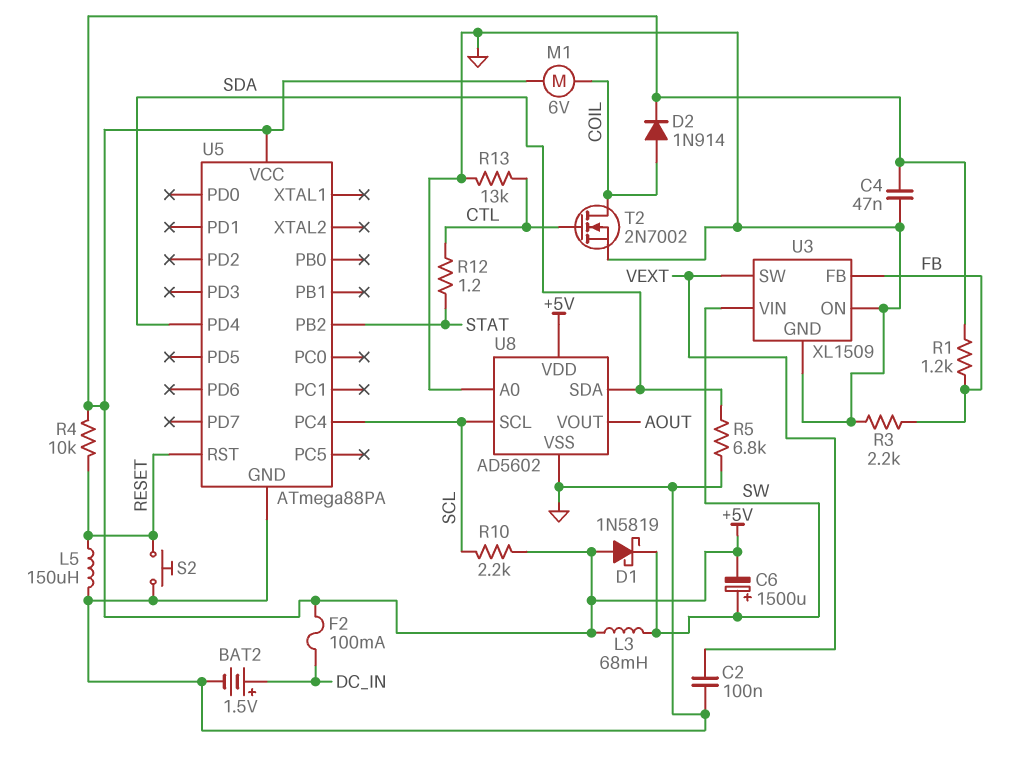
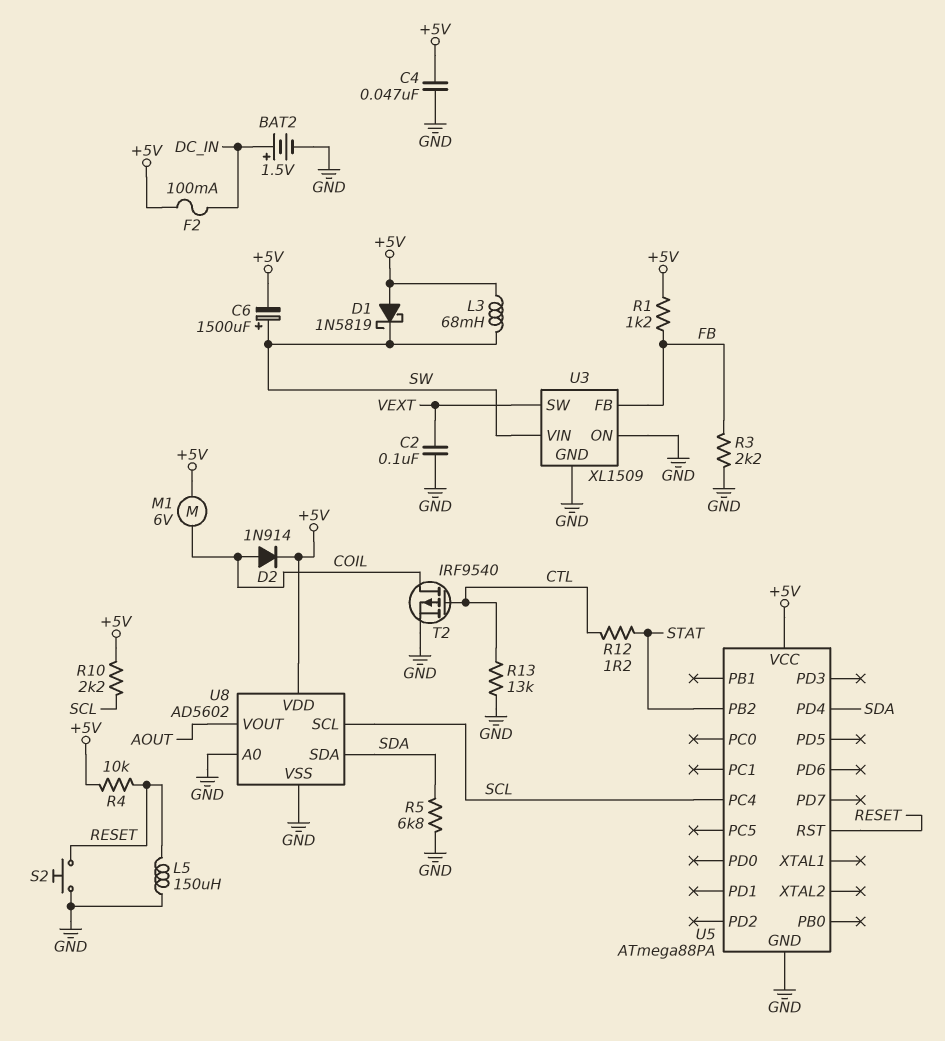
T2: NMOS 2N7002 (G CTL, D COIL, S GND) -> PMOS IRF9540 (G CTL, D COIL, S GND)

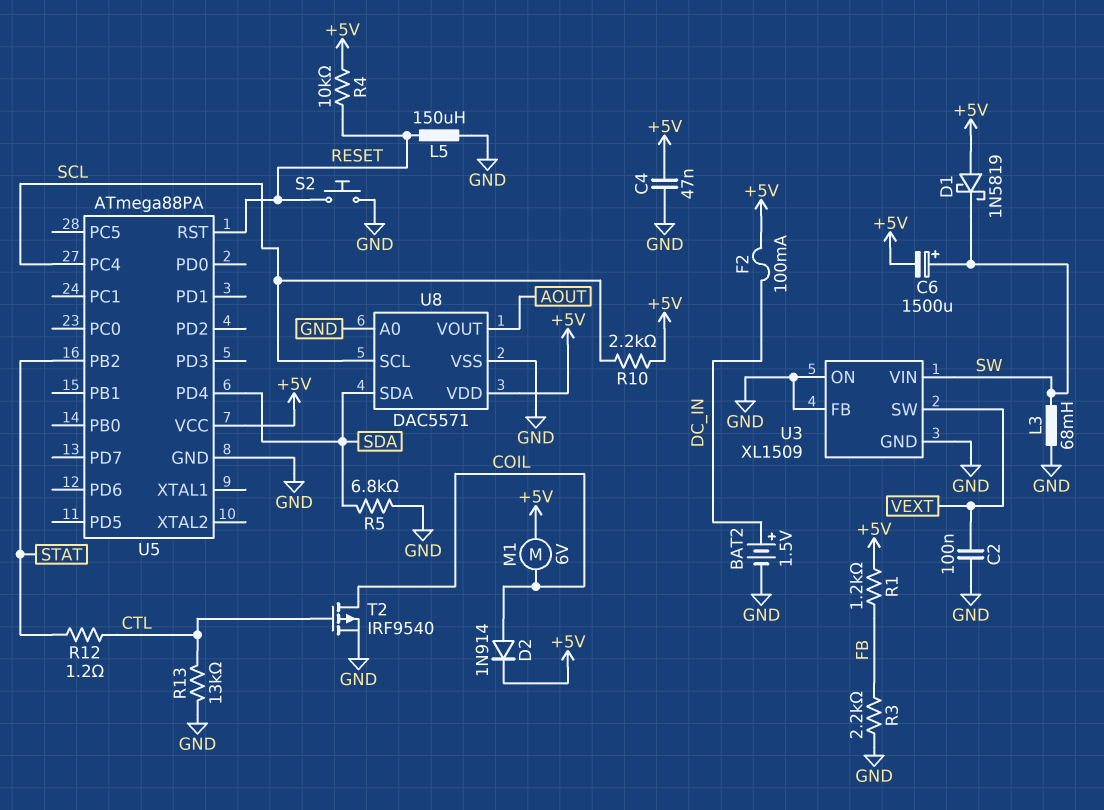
L3: 68mH (+5V, SW) -> 68mH (GND, SW)
U3 pin FB: FB -> GND
U8: AD5602 -> DAC5571

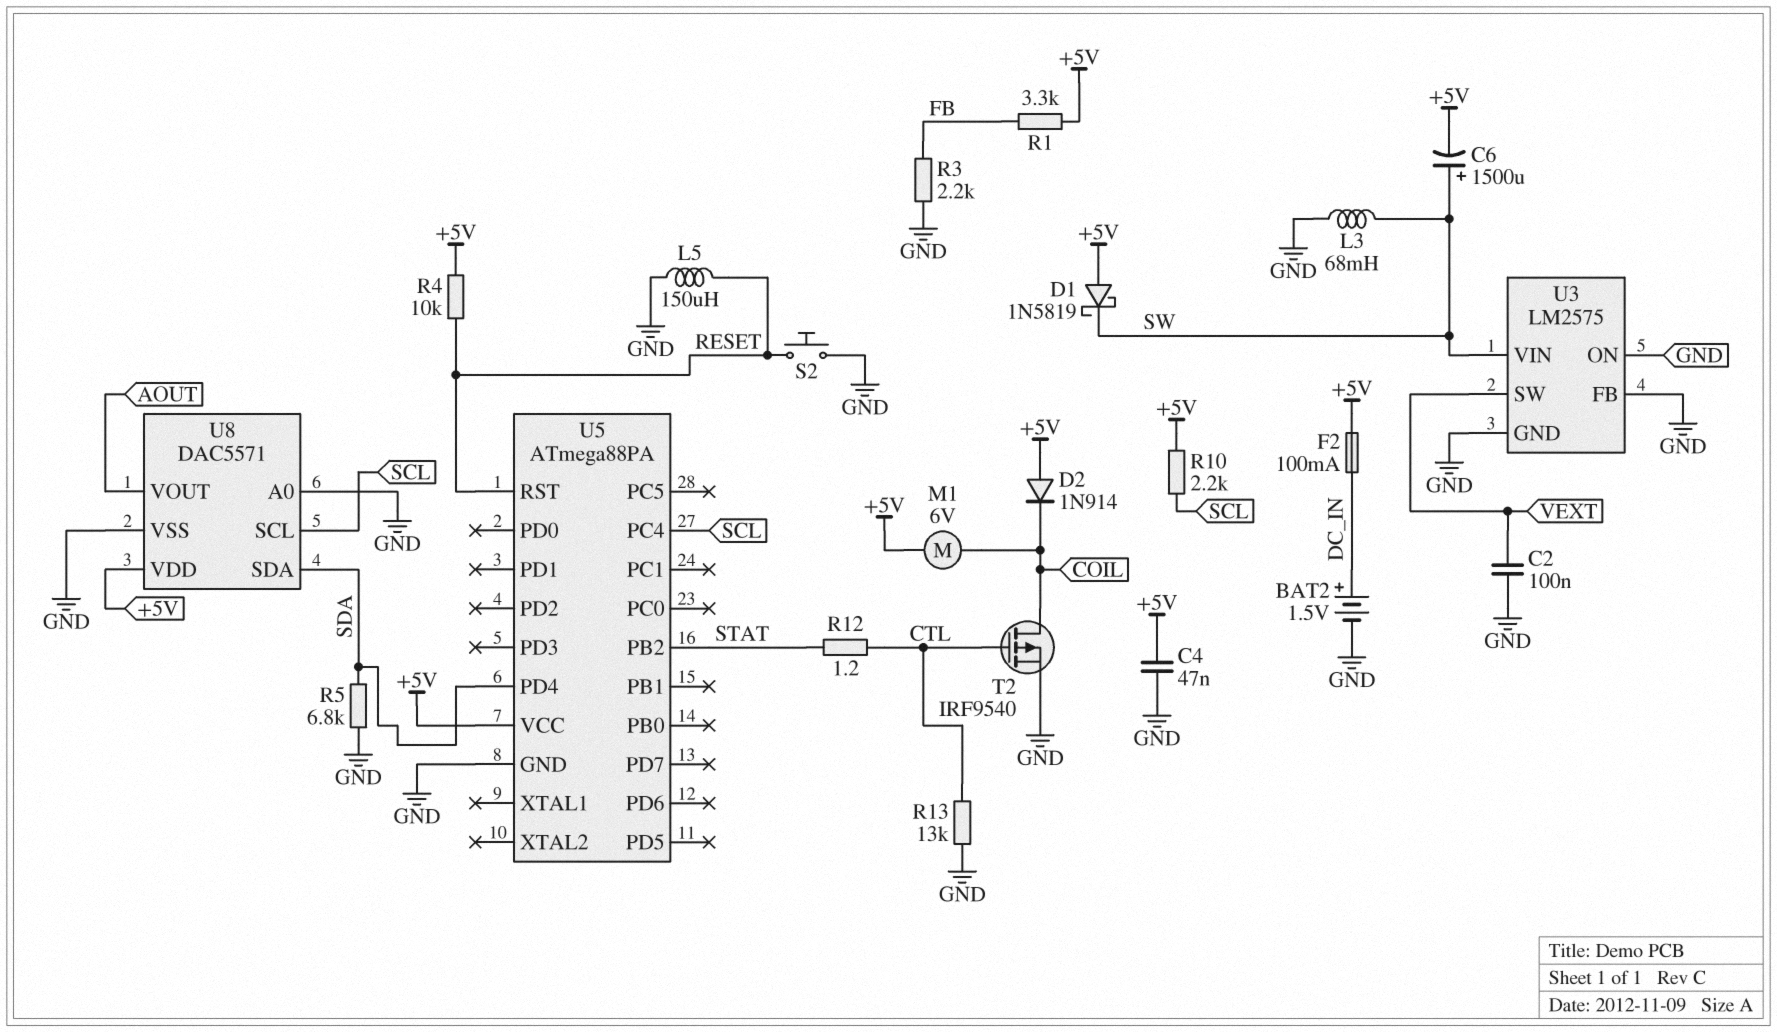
D2: diode 1N914 (A COIL, K +5V) -> diode 1N914 (A +5V, K COIL)
R1: 1.2k (+5V, FB) -> 3.3k (+5V, FB)
U3: XL1509 -> LM2575

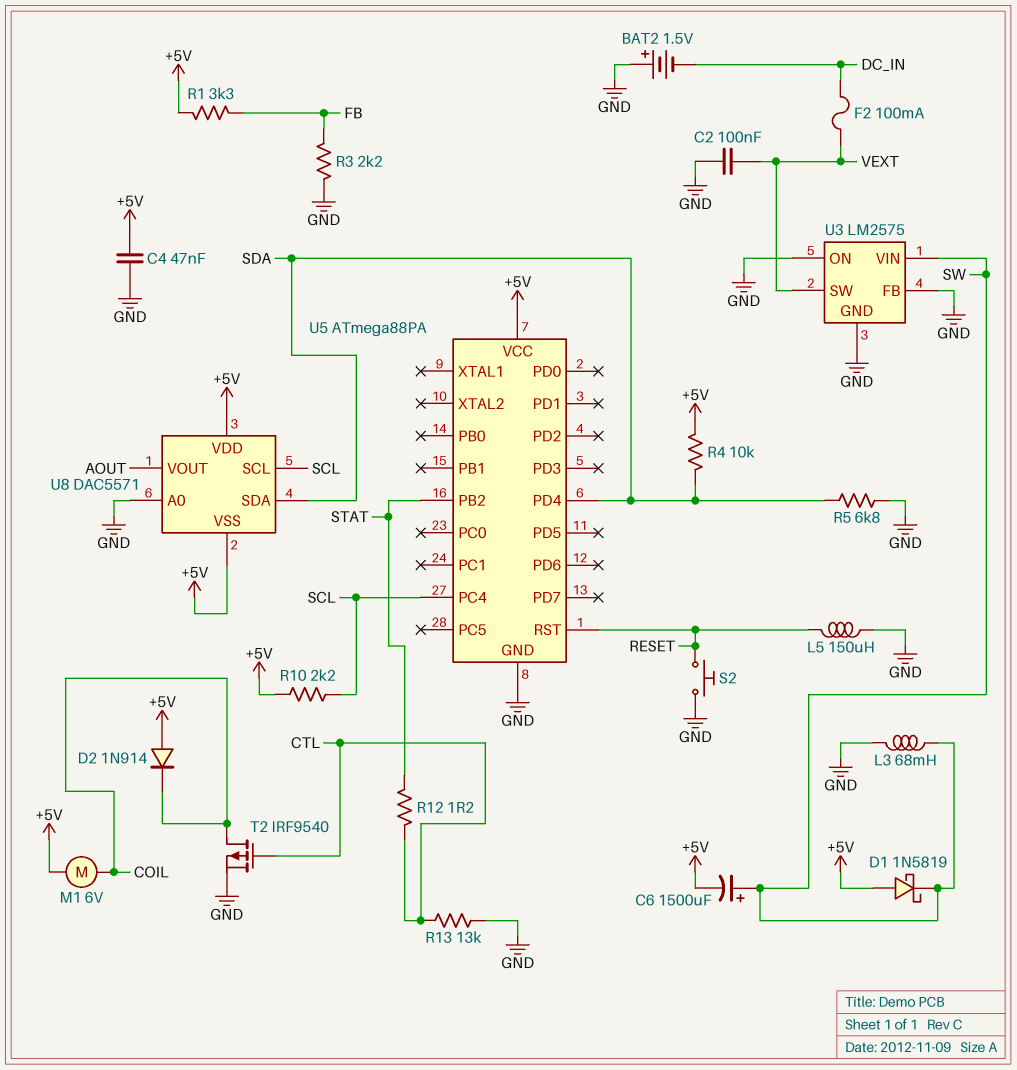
BAT2: 1.5V (plus DC_IN, minus GND) -> 1.5V (plus GND, minus DC_IN)
F2: 100mA (+5V, DC_IN) -> 100mA (DC_IN, VEXT)
R4: 10k (+5V, RESET) -> 10k (+5V, SDA)
U8 pin VSS: GND -> +5V

